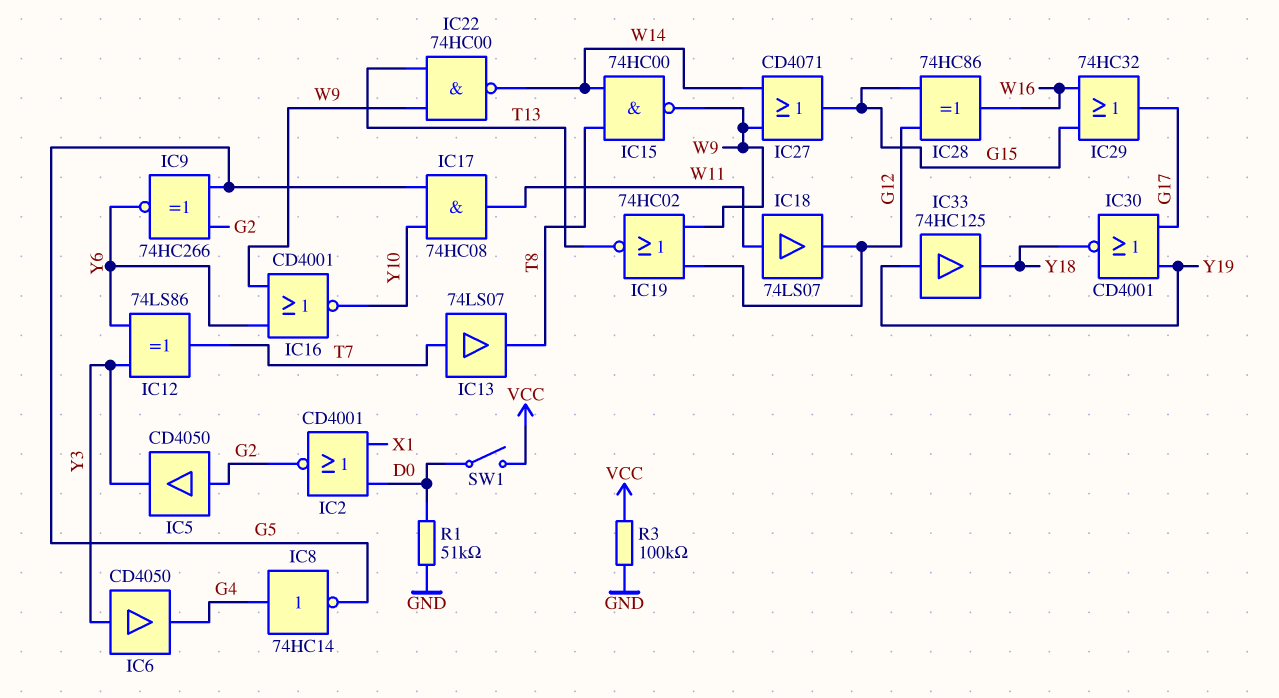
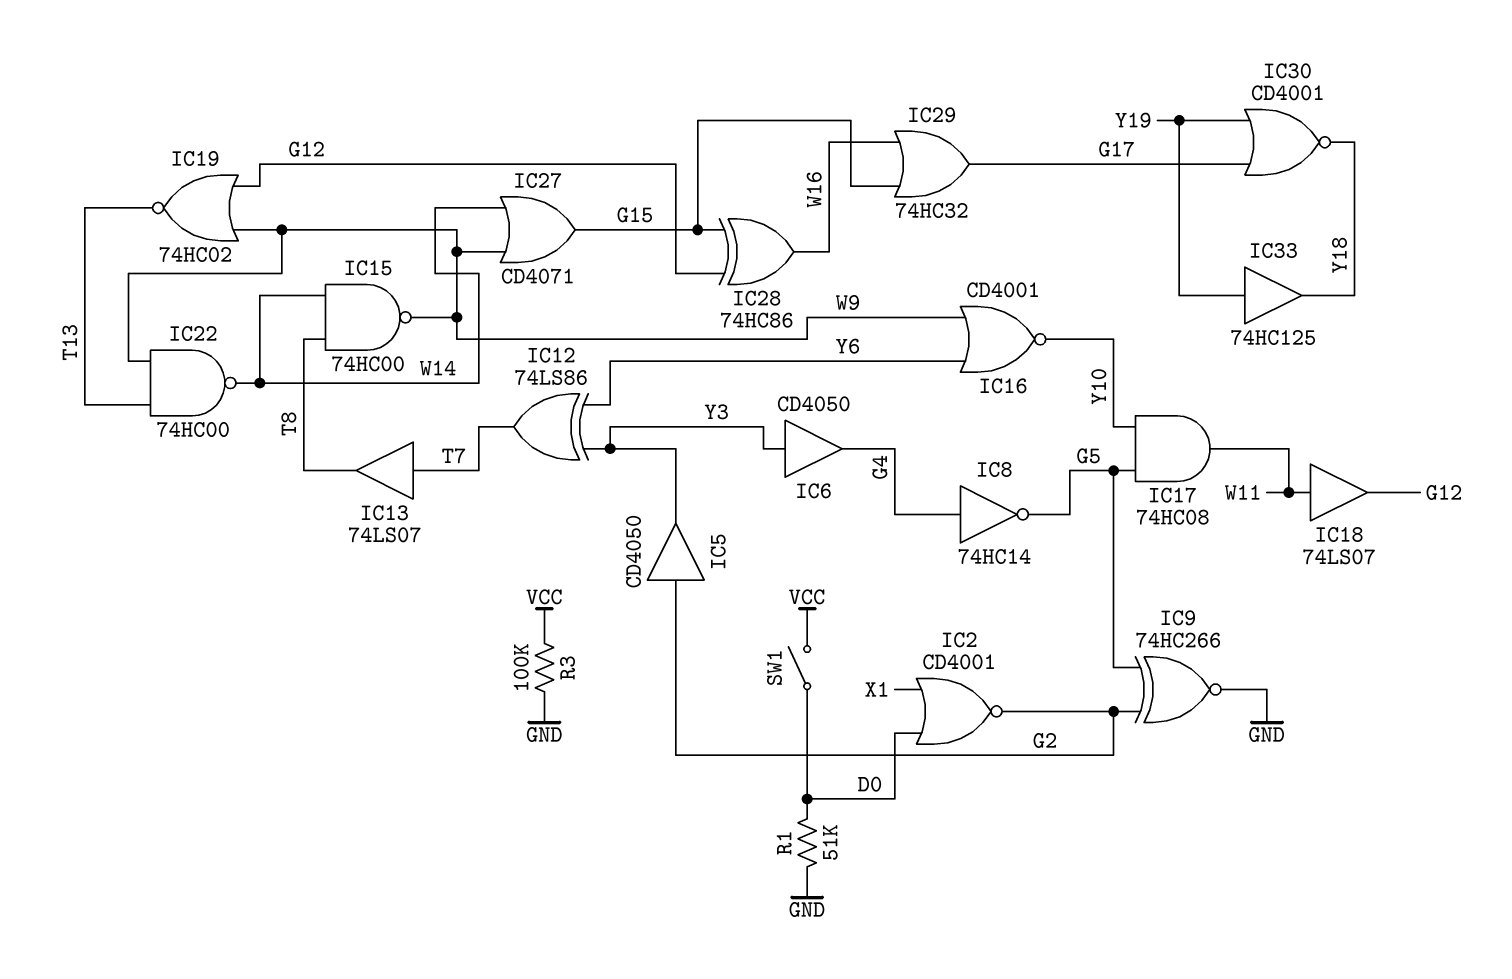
IC9: XNOR 74HC266 (in G2, in G5, out Y6) -> XNOR 74HC266 (in G2, in G5, out GND)

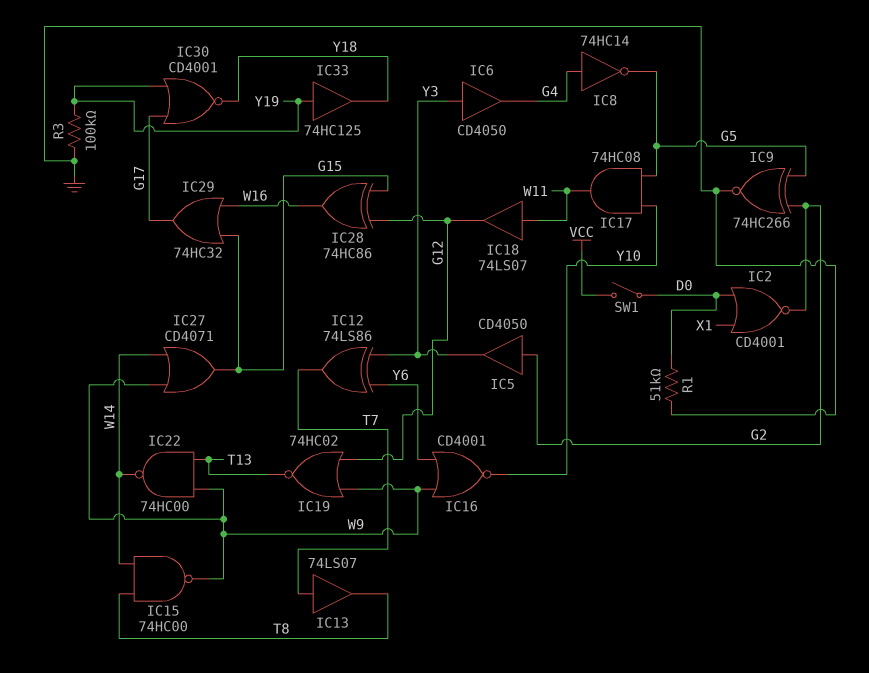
R3: 100k (GND, VCC) -> 100k (GND, Y19)

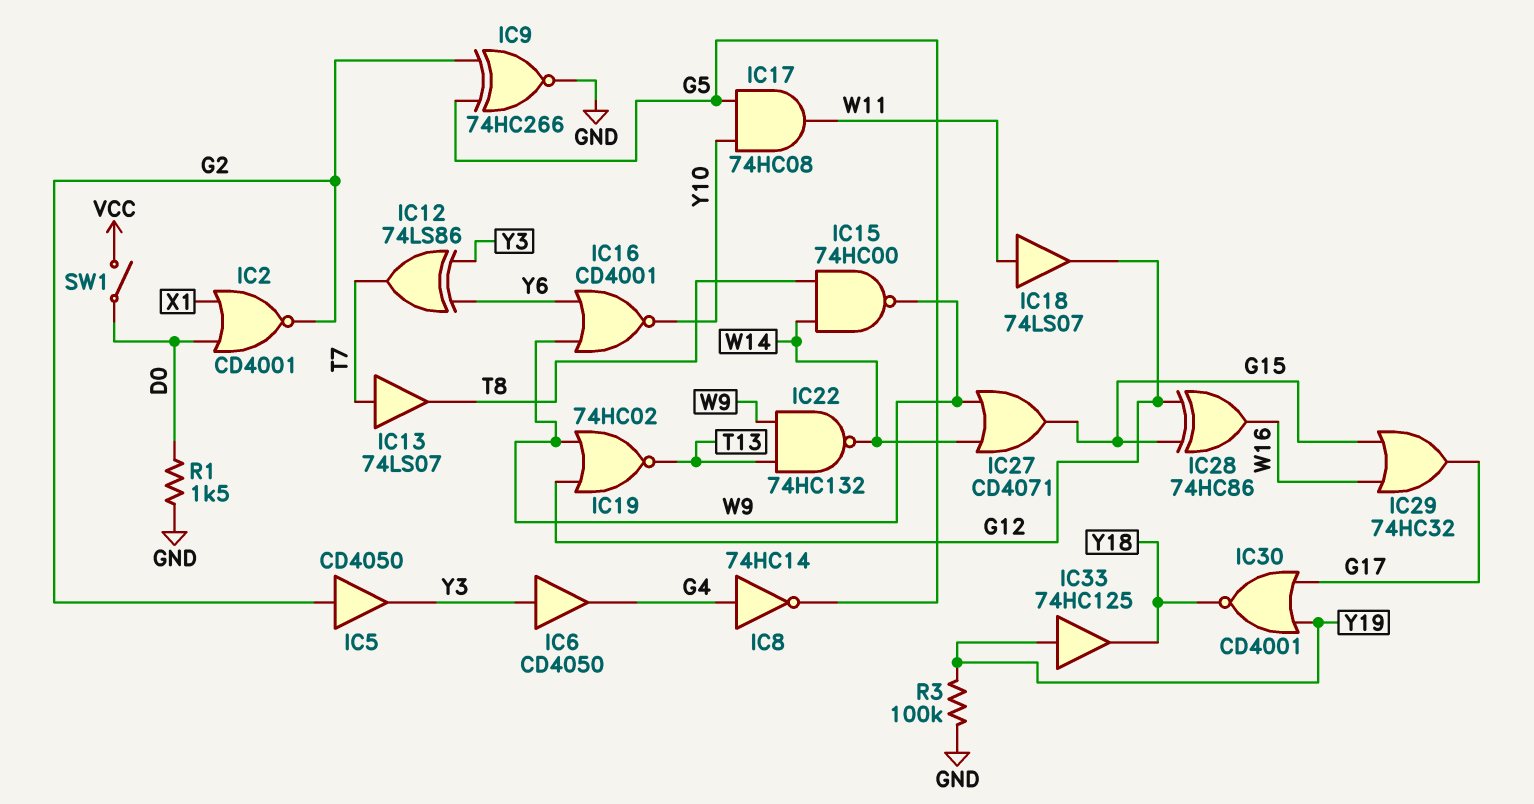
IC22: NAND 74HC00 (in T13, in W9, out W14) -> NAND 74HC132 (in T13, in W9, out W14)
R1: 51k (D0, GND) -> 1.5k (D0, GND)

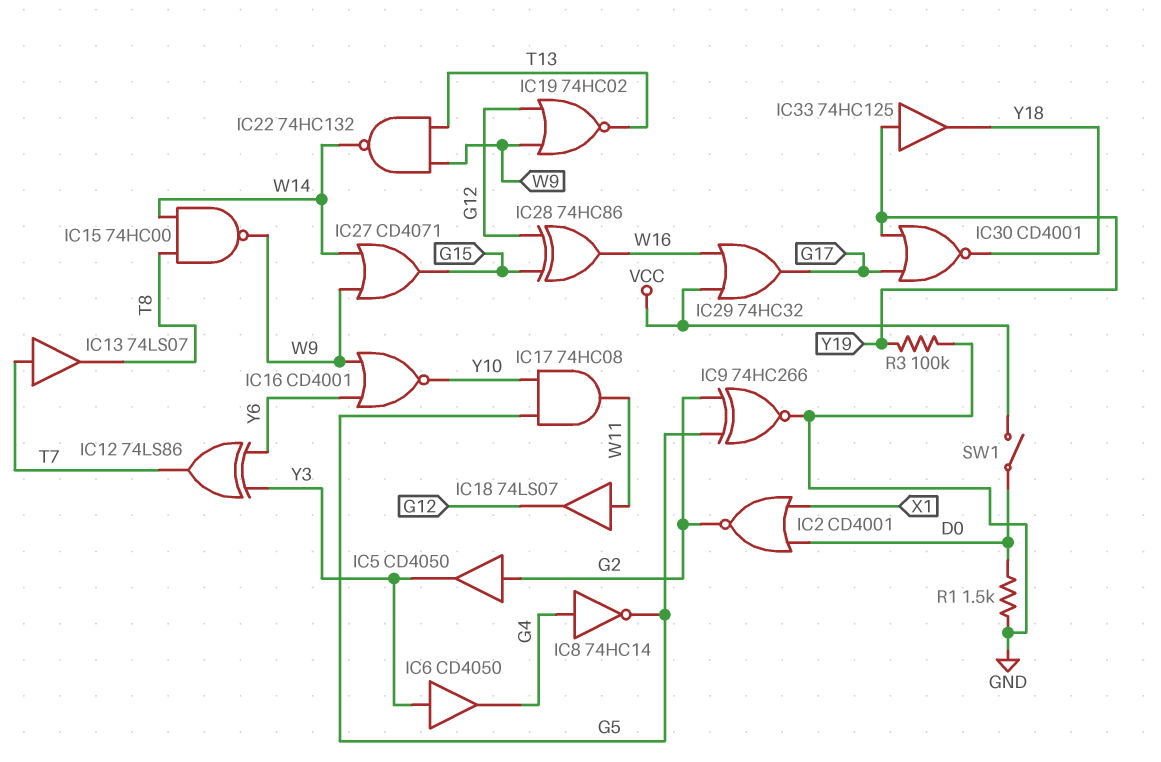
IC29: OR 74HC32 (in G15, in W16, out G17) -> OR 74HC32 (in VCC, in W16, out G17)

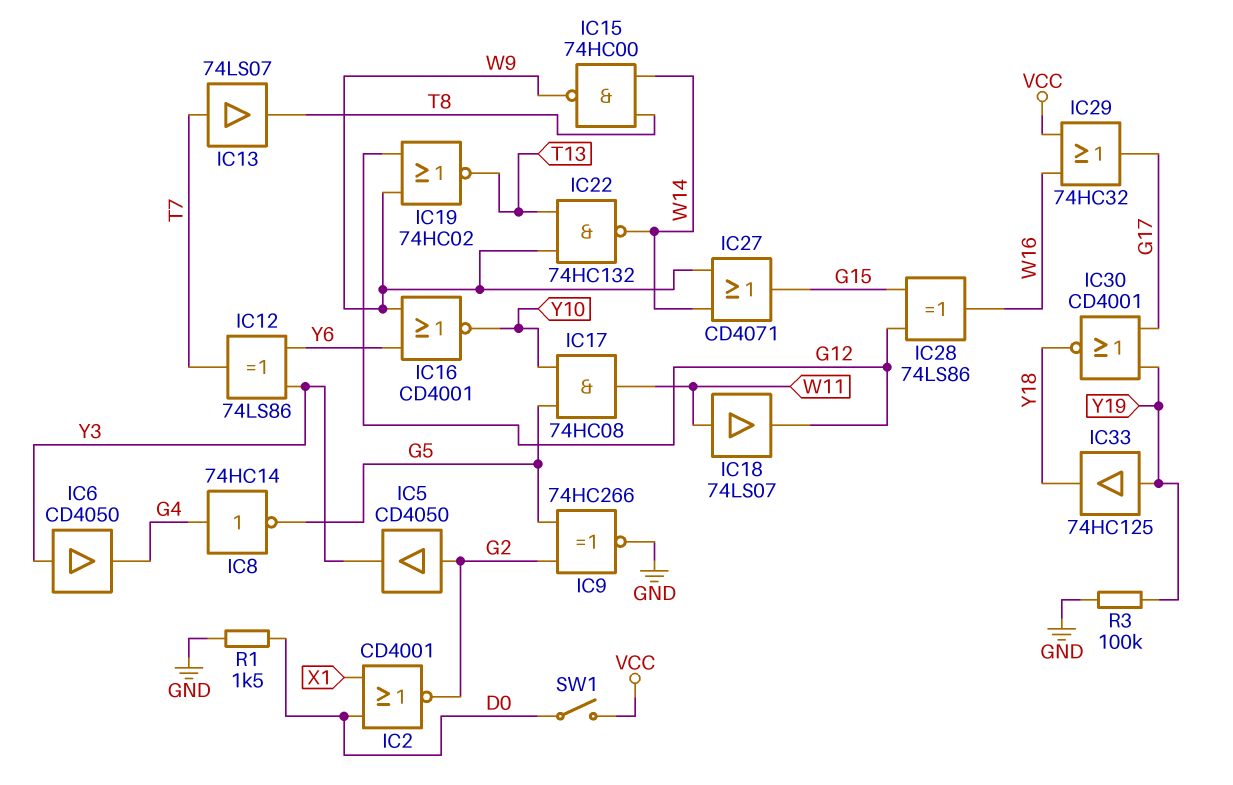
IC28: XOR 74HC86 (in G12, in G15, out W16) -> XOR 74LS86 (in G12, in G15, out W16)

